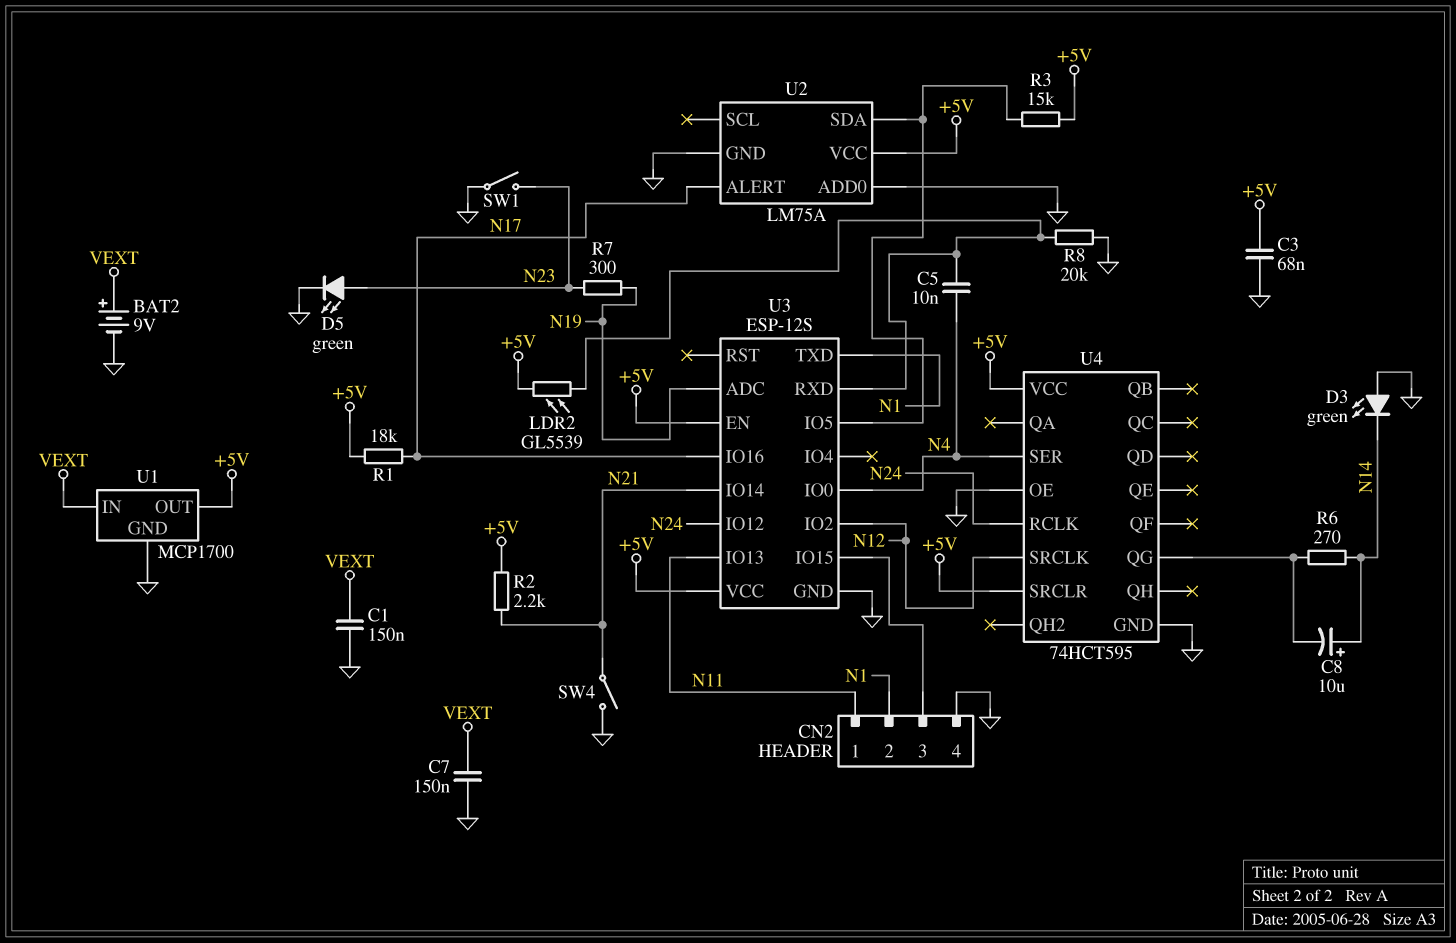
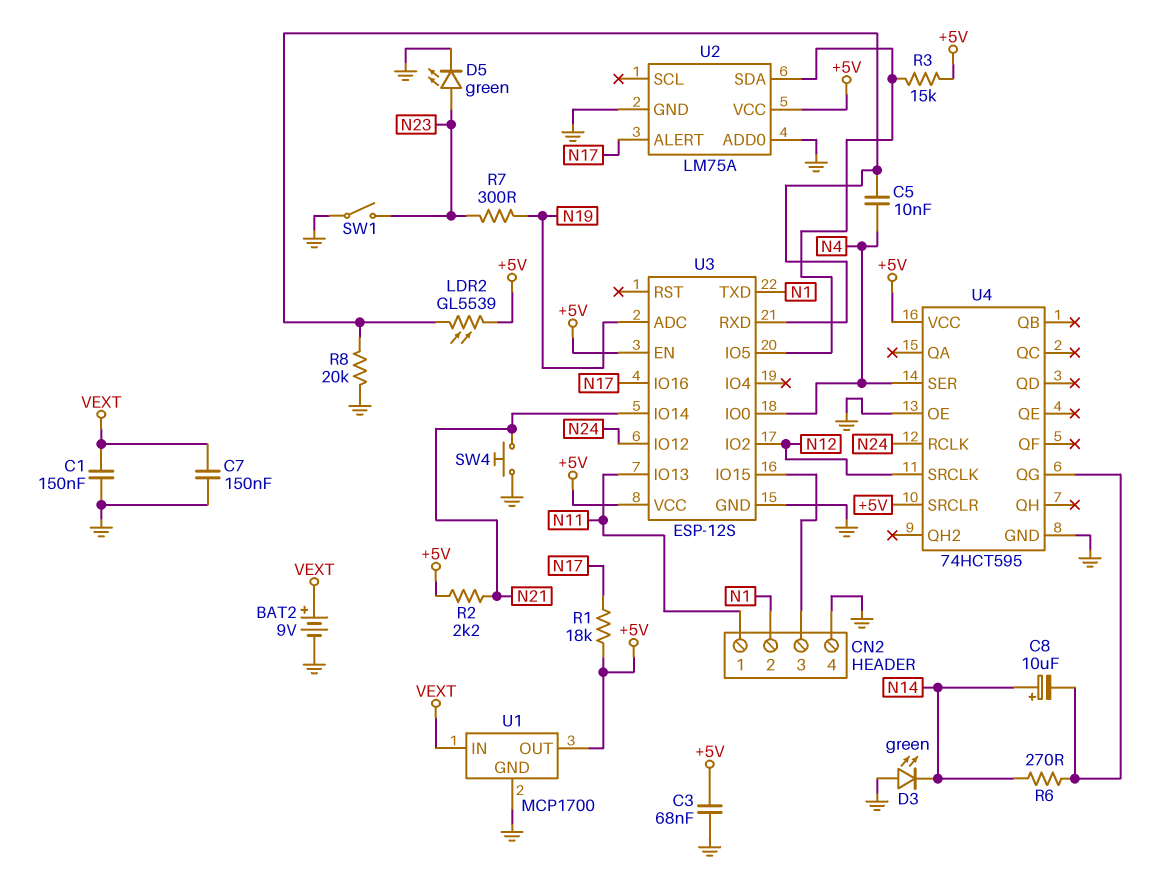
SW4: switch (GND, N21) -> button (GND, N21)

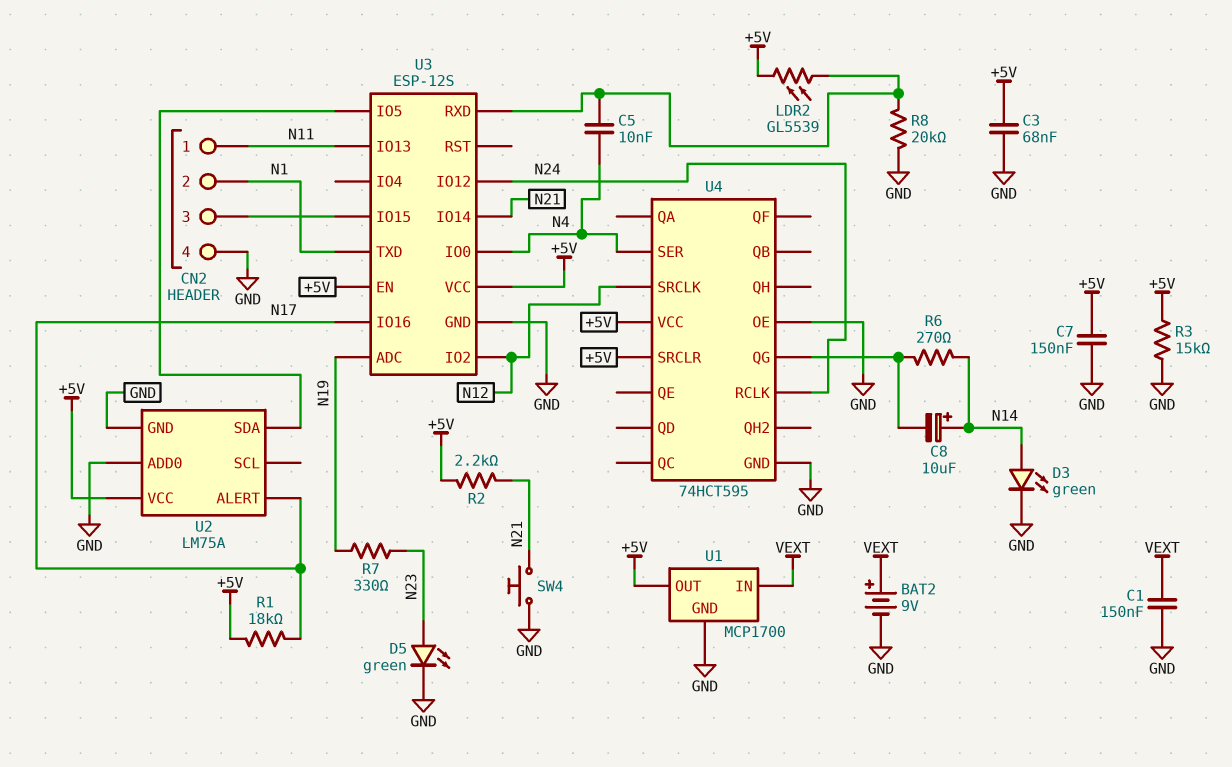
C7: 150nF (GND, VEXT) -> 150nF (+5V, GND)
D3: LED green (A GND, K N14) -> LED green (A N14, K GND)
R3: 15k (+5V, U2/SDA) -> 15k (+5V, GND)
R7: 300 (N19, N23) -> 330 (N19, N23)
SW1: switch (GND, N23) -> none

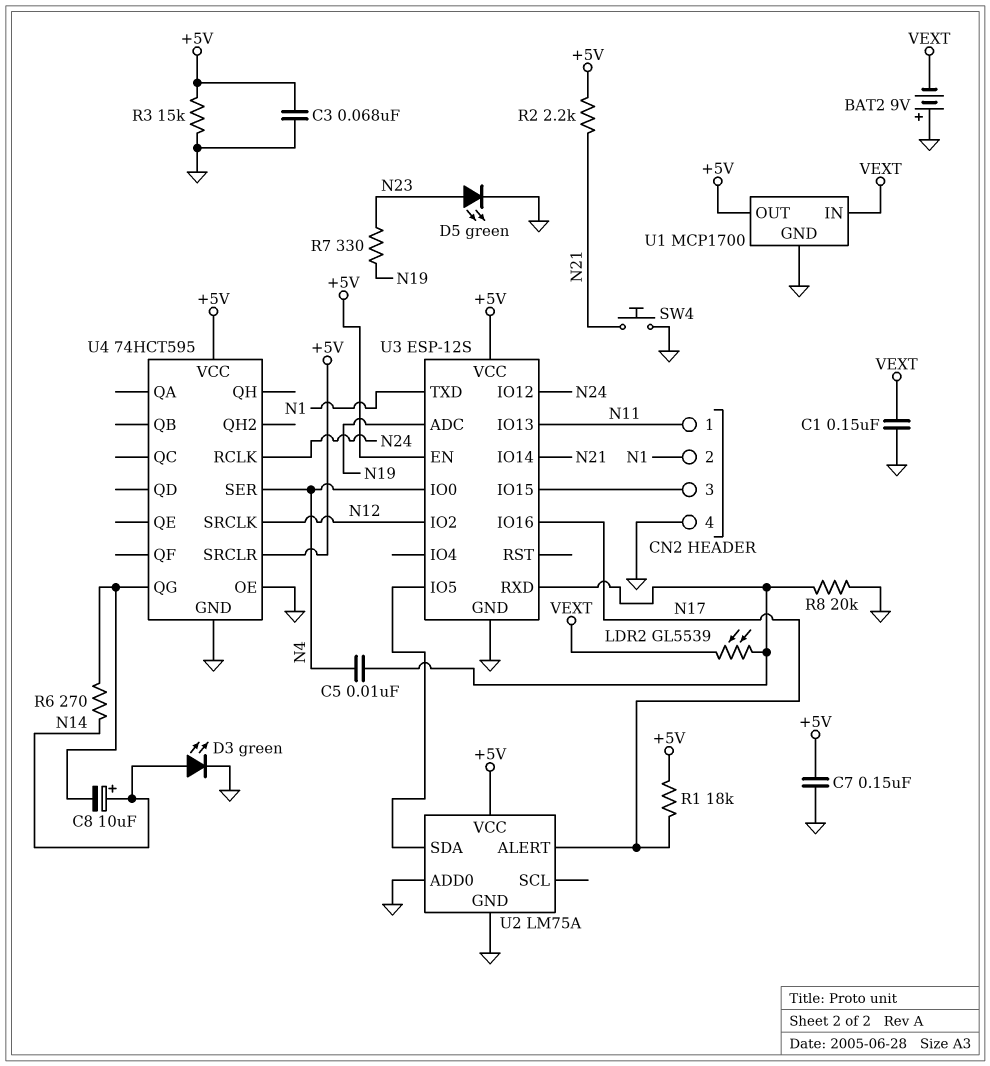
BAT2: 9V (plus VEXT, minus GND) -> 9V (plus GND, minus VEXT)
LDR2: GL5539 (+5V, U3/RXD) -> GL5539 (U3/RXD, VEXT)

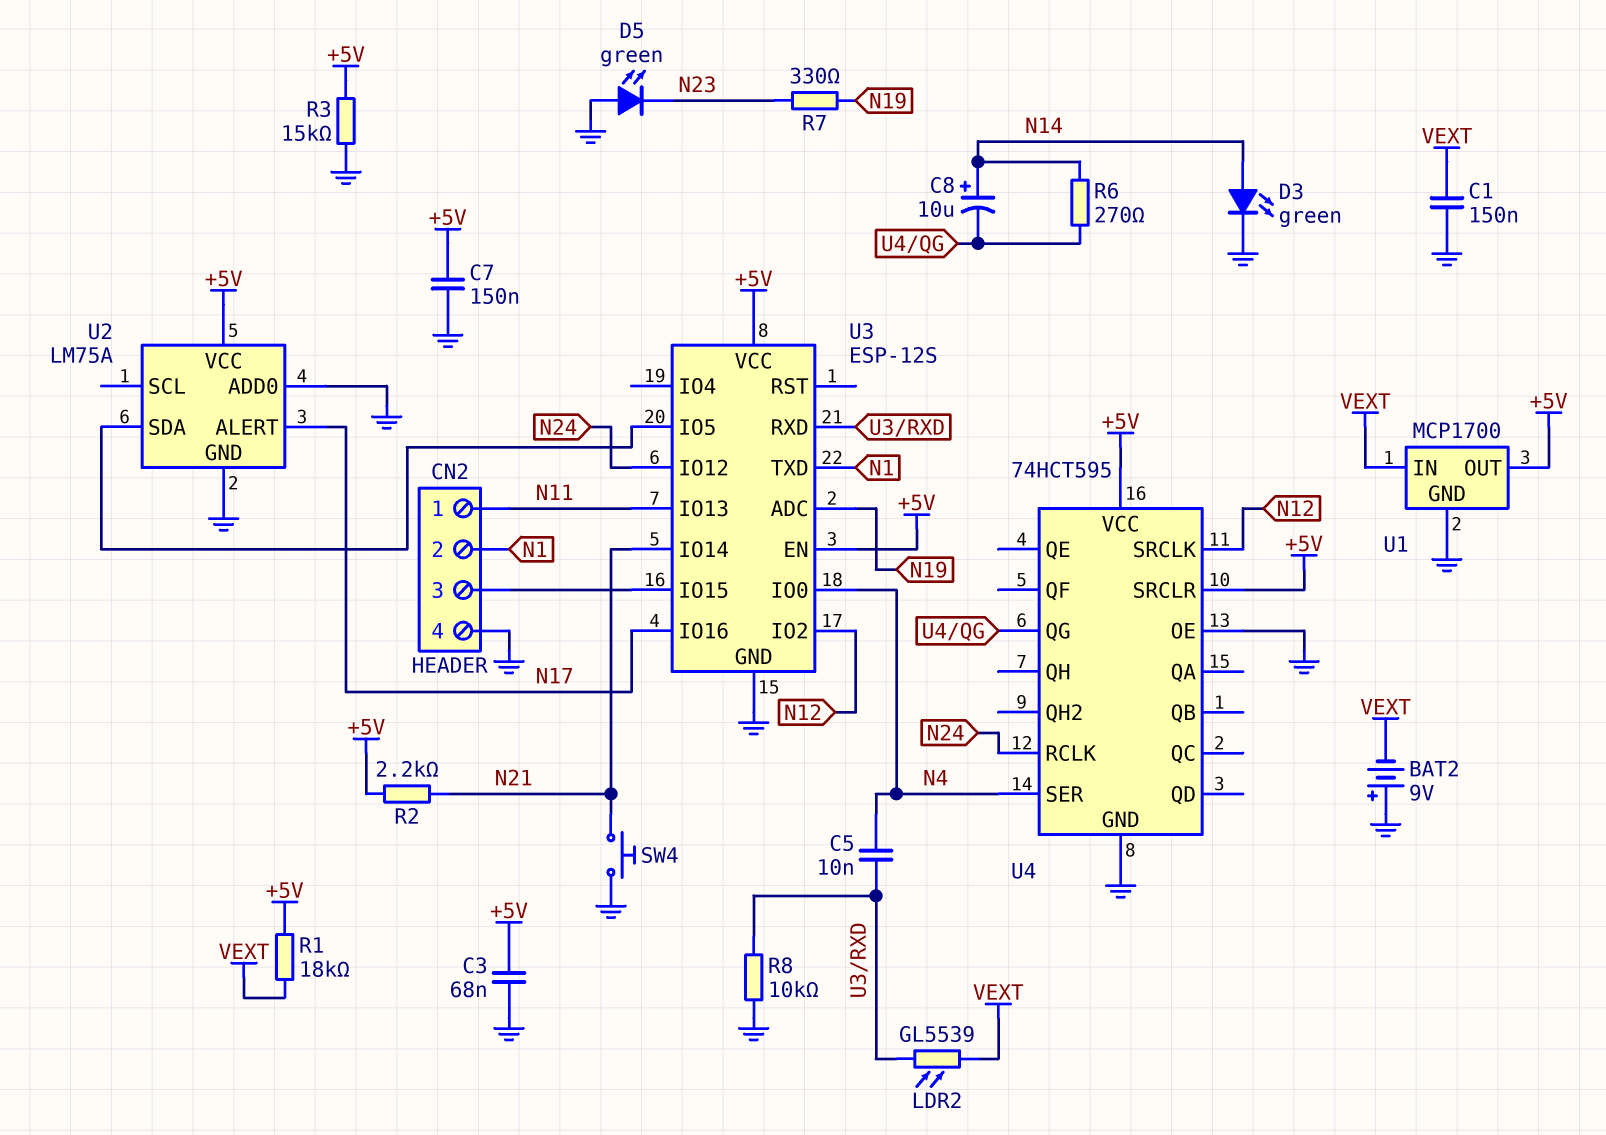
D5: LED green (A N23, K GND) -> LED green (A GND, K N23)
R1: 18k (+5V, N17) -> 18k (+5V, VEXT)
R8: 20k (GND, U3/RXD) -> 10k (GND, U3/RXD)

